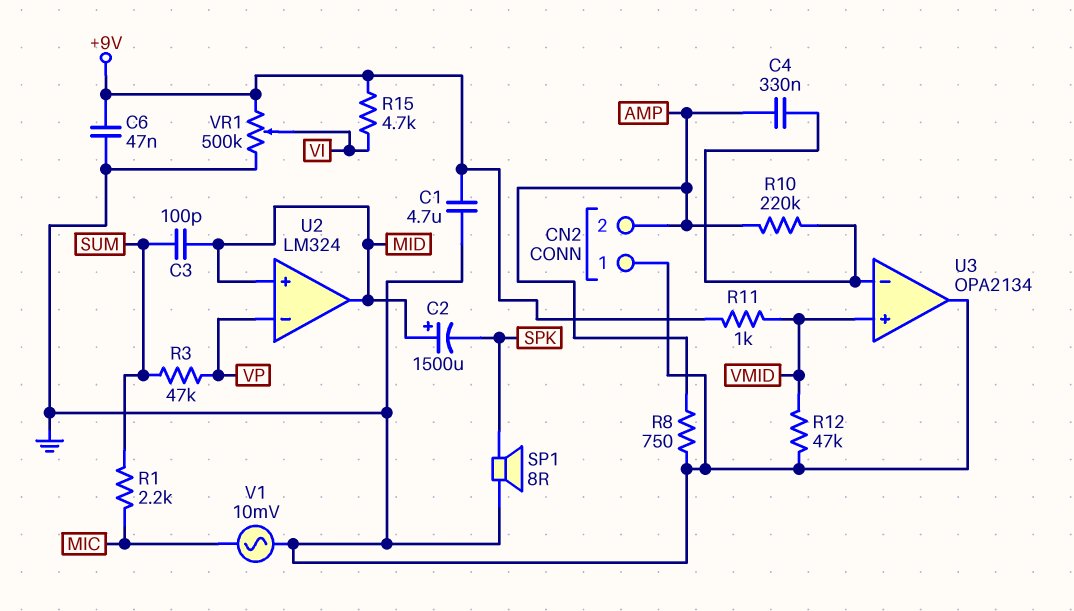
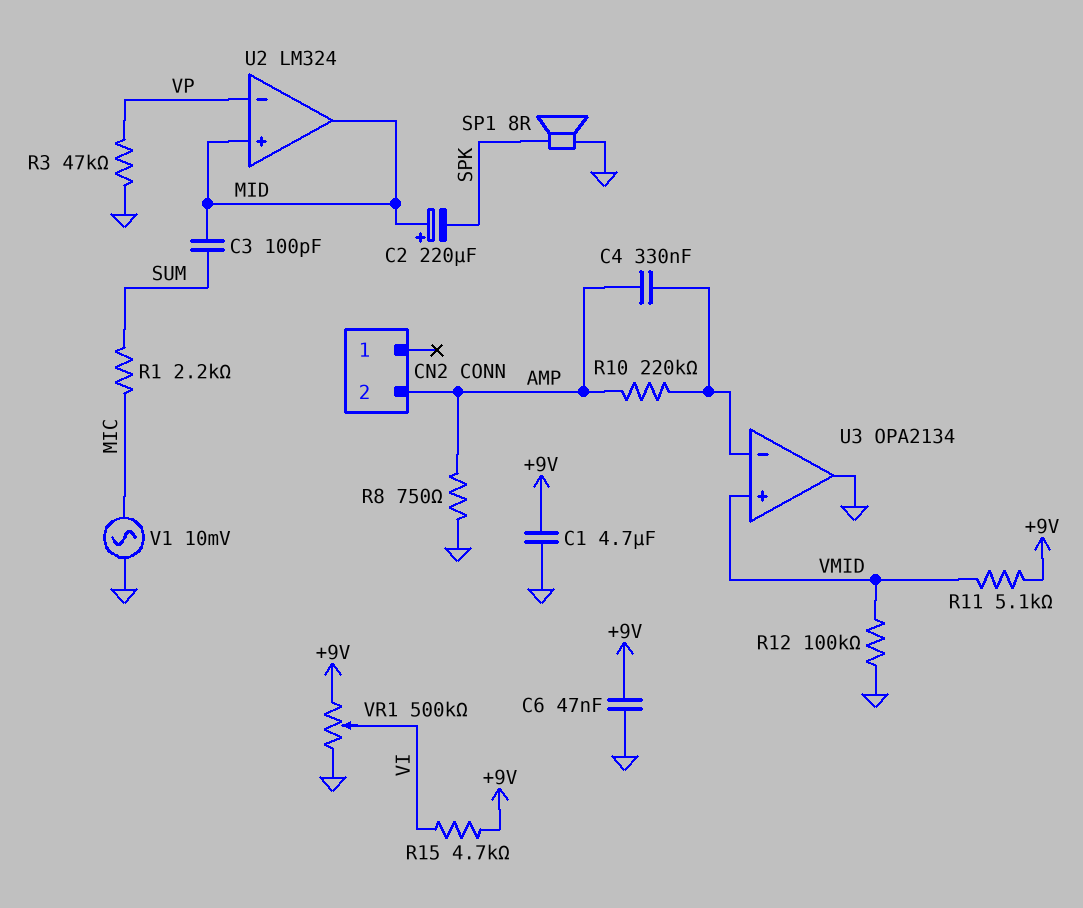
C2: 1500uF (plus MID, minus SPK) -> 220uF (plus MID, minus SPK)
CN2 pin 1: GND -> none
R3: 47k (SUM, VP) -> 47k (GND, VP)
R11: 1k (+9V, VMID) -> 5.1k (+9V, VMID)
R12: 47k (GND, VMID) -> 100k (GND, VMID)

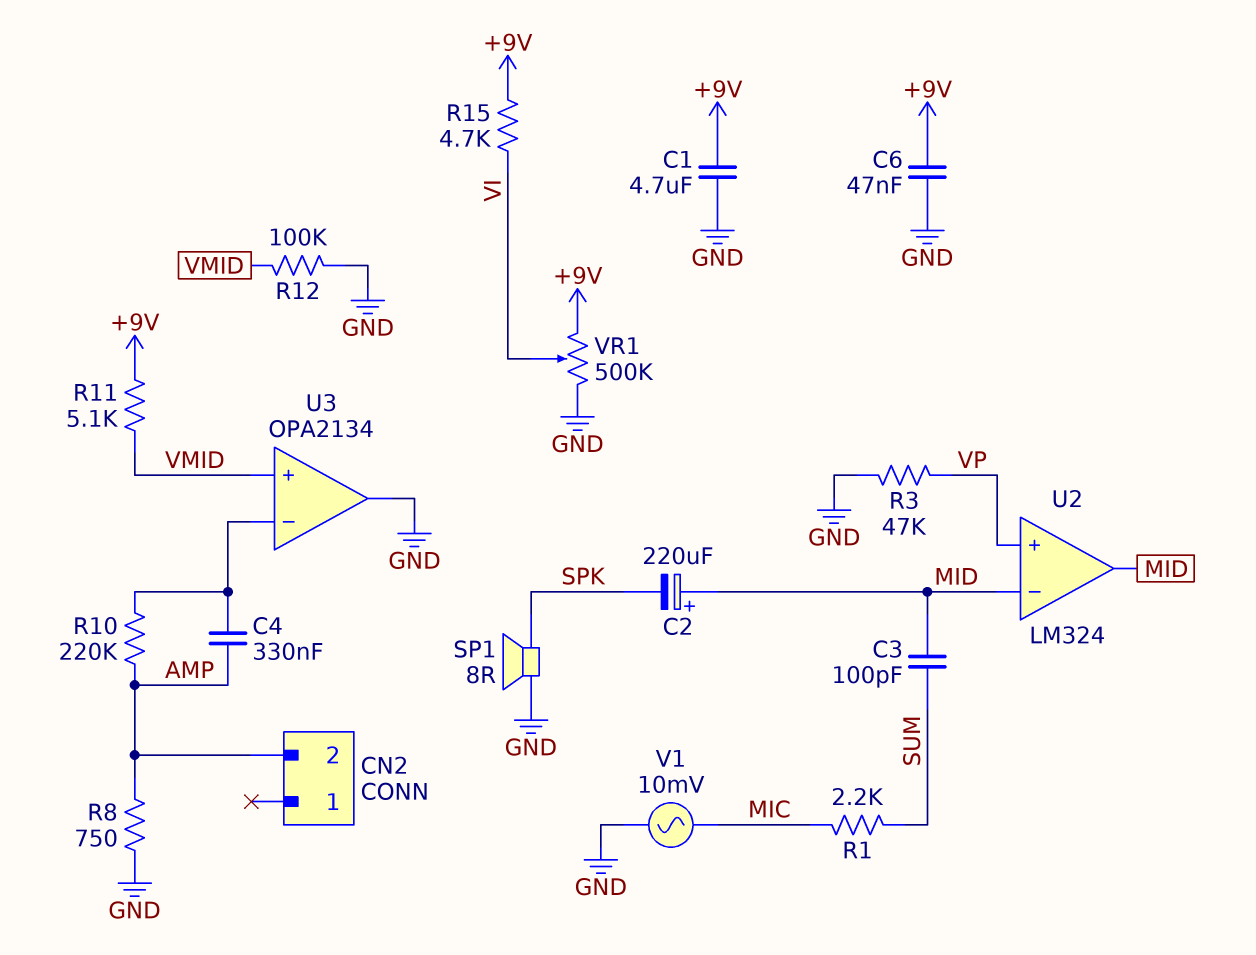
U2 pin in+: MID -> VP
U2 pin in-: VP -> MID

